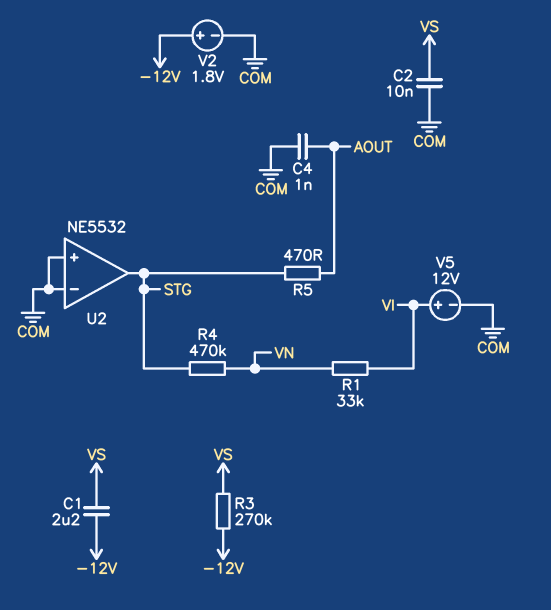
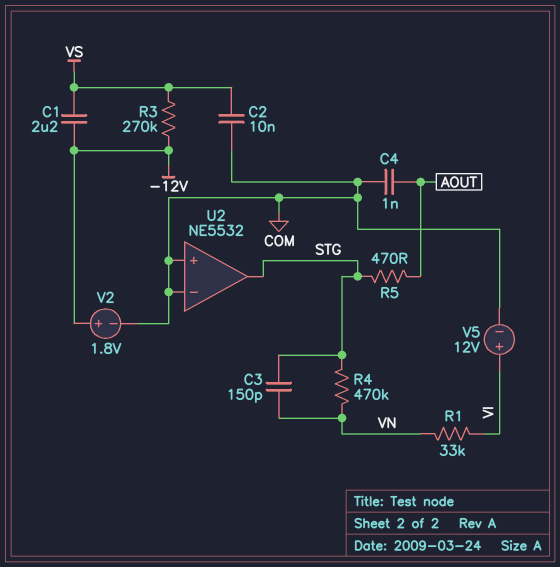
C3: none -> 150pF (STG, VN)

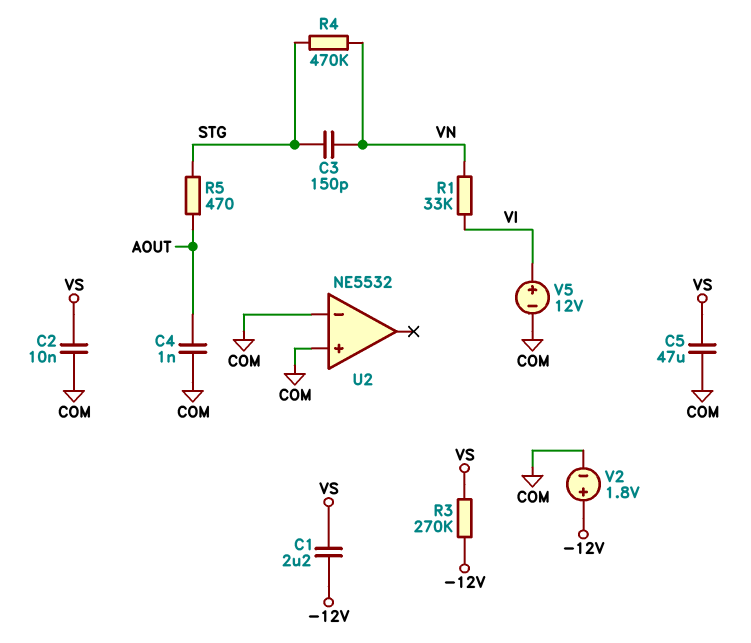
C5: none -> 47uF (COM, VS)
U2 pin out: STG -> none

